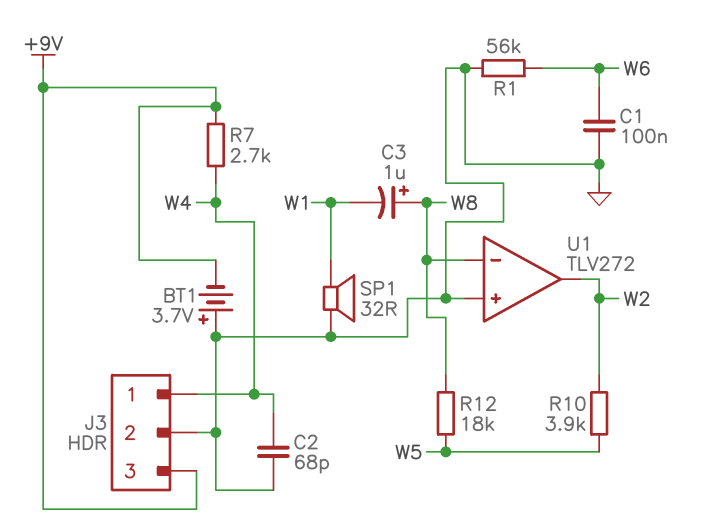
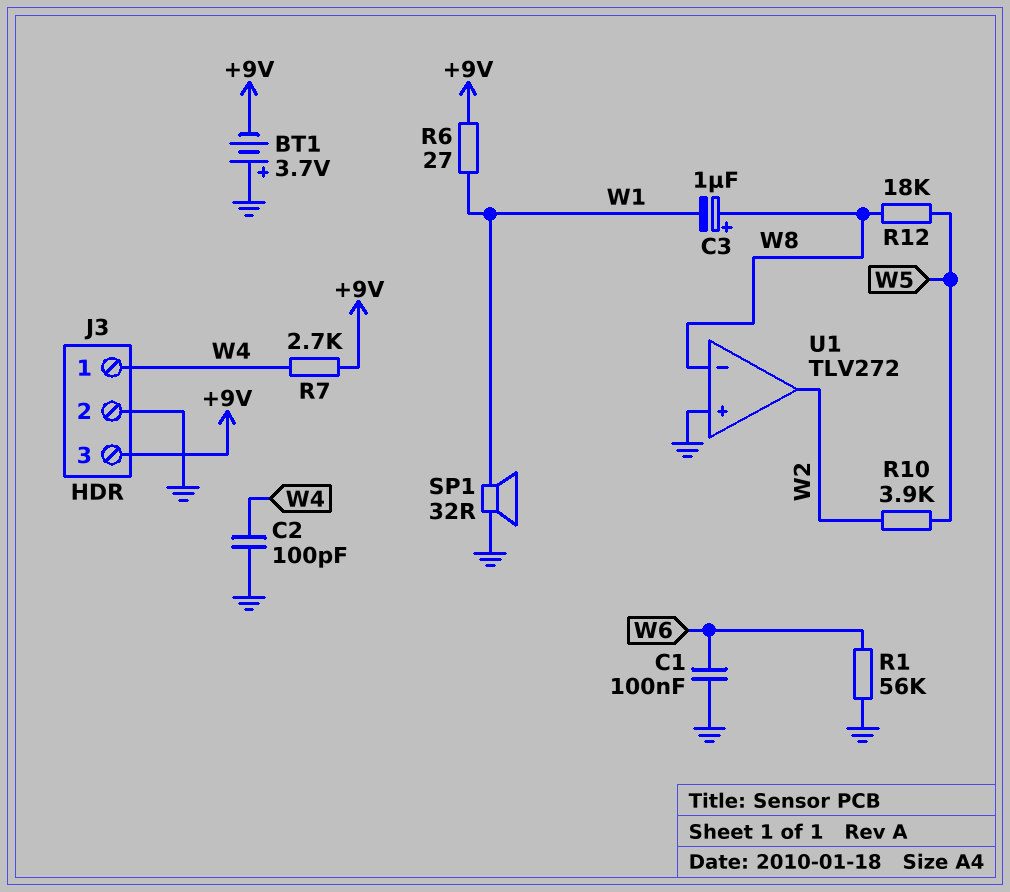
C2: 68pF (GND, W4) -> 100pF (GND, W4)
R6: none -> 27 (+9V, W1)

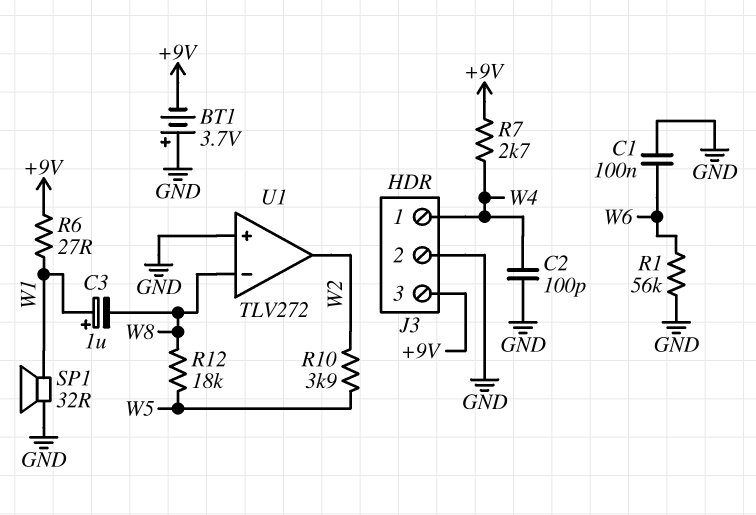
C3: 1uF (plus W8, minus W1) -> 1uF (plus W1, minus W8)

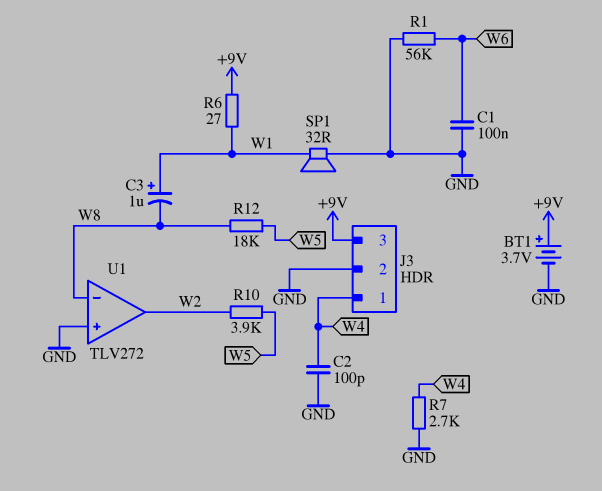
BT1: 3.7V (plus GND, minus +9V) -> 3.7V (plus +9V, minus GND)
R7: 2.7k (+9V, W4) -> 2.7k (GND, W4)

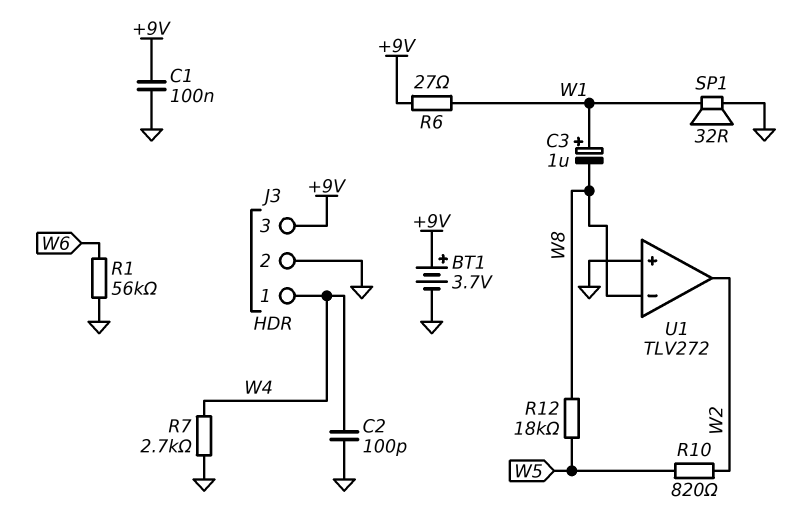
C1: 100nF (GND, W6) -> 100nF (+9V, GND)
R10: 3.9k (W2, W5) -> 820 (W2, W5)

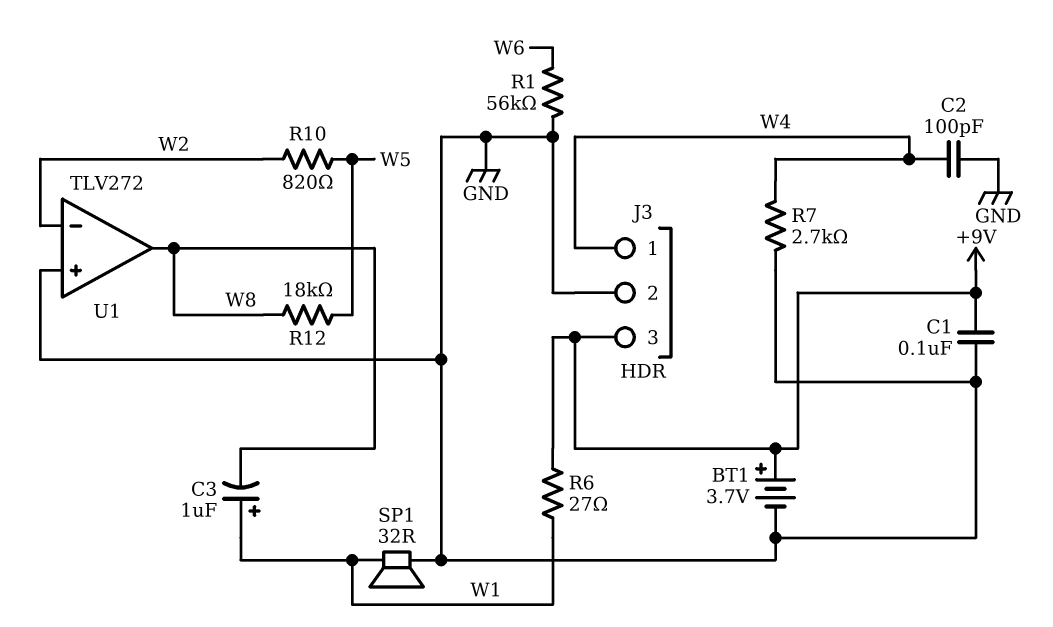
U1 pin in-: W8 -> W2
U1 pin out: W2 -> W8

